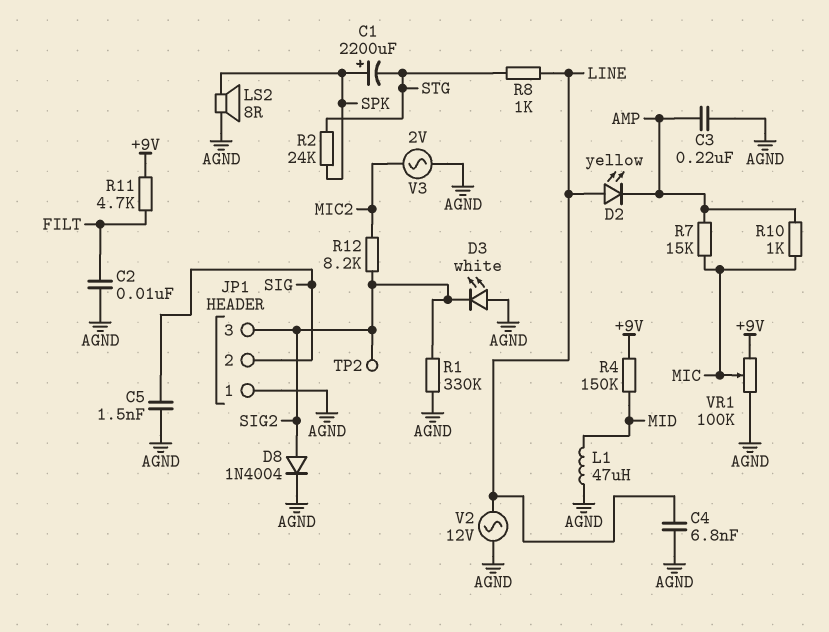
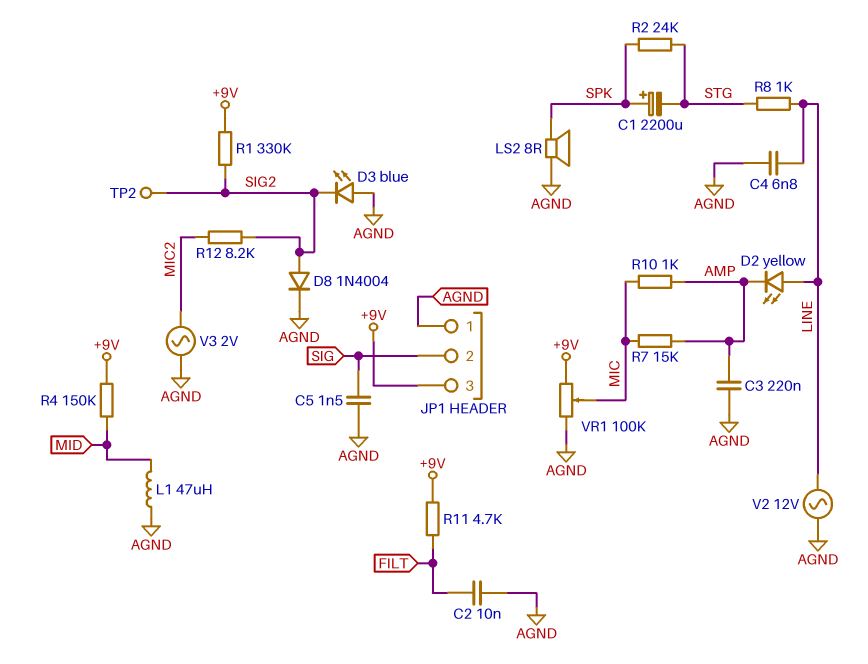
D3: LED white (A AGND, K SIG2) -> LED blue (A AGND, K SIG2)
JP1 pin 3: SIG2 -> +9V
R1: 330k (AGND, SIG2) -> 330k (+9V, SIG2)

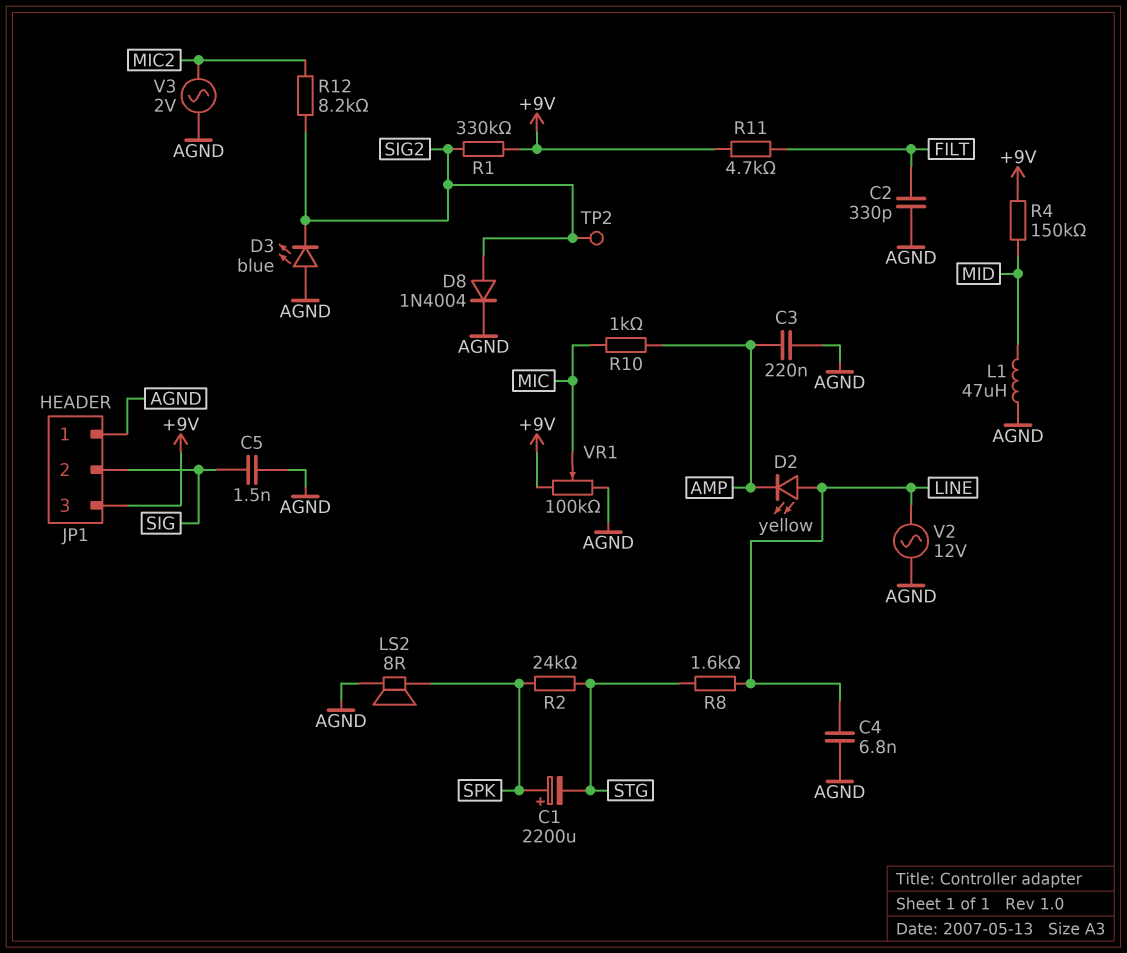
C2: 10nF (AGND, FILT) -> 330pF (AGND, FILT)
R7: 15k (AMP, MIC) -> none
R8: 1k (LINE, STG) -> 1.6k (LINE, STG)

